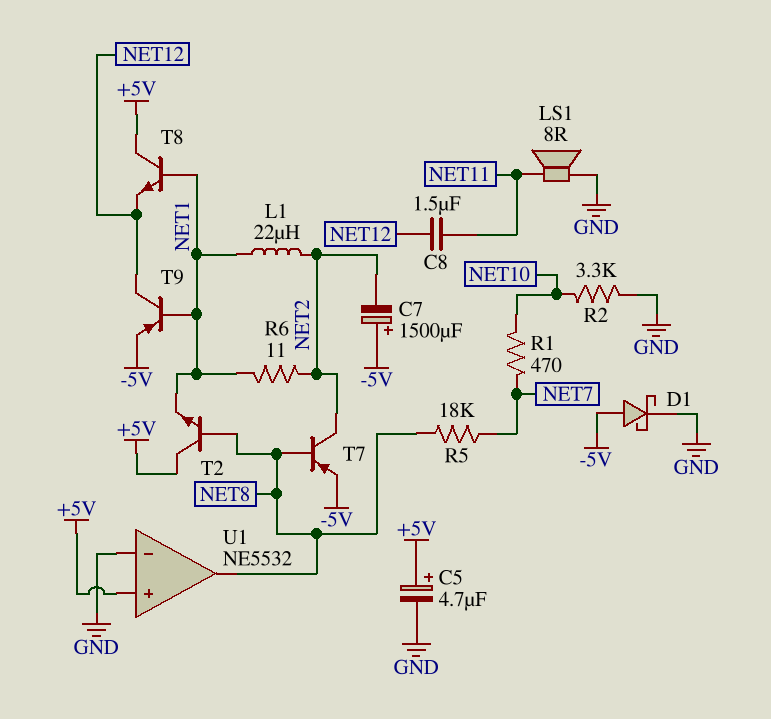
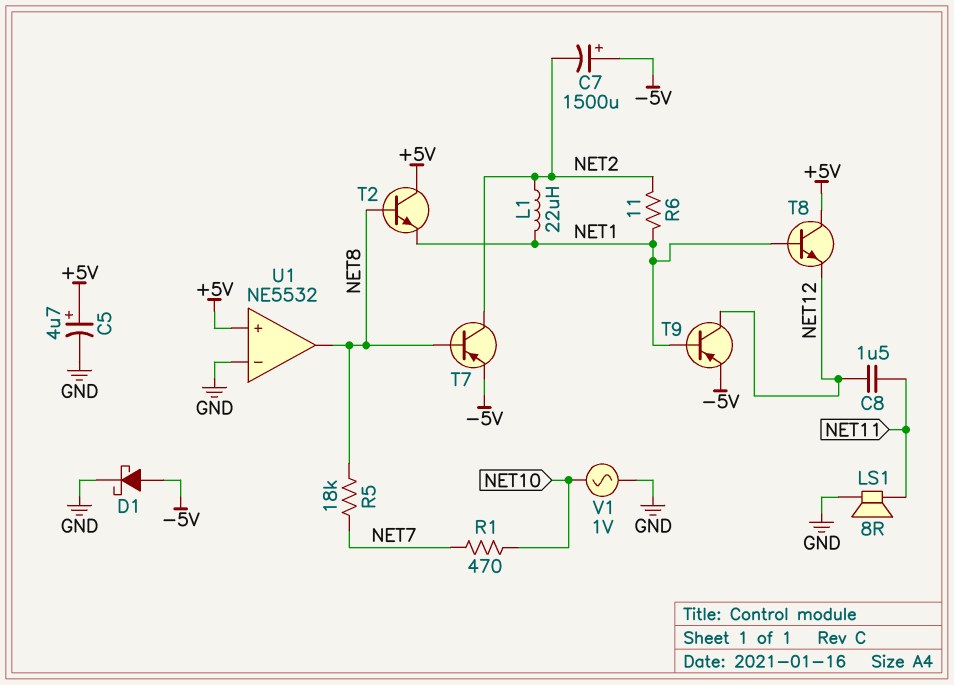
R2: 3.3k (GND, NET10) -> none
V1: none -> AC 1V (GND, NET10)

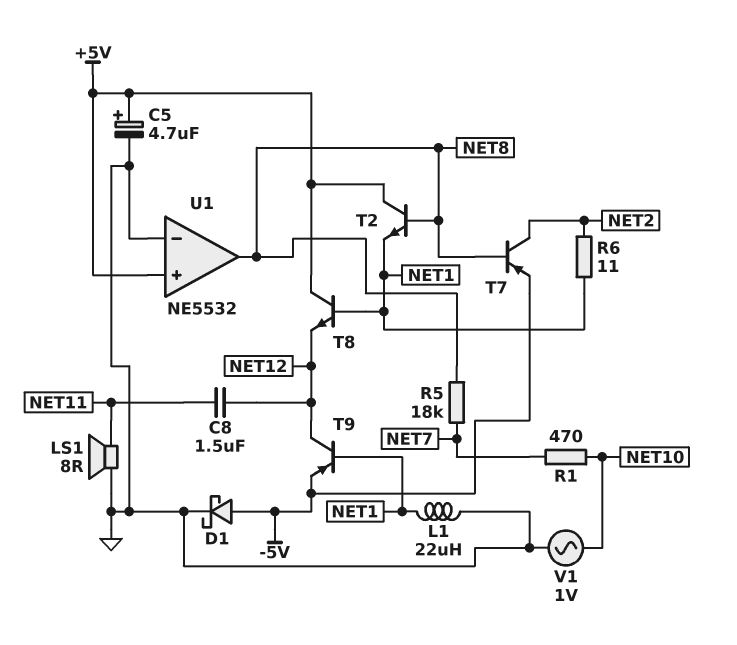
C7: 1500uF (plus -5V, minus NET2) -> none
L1: 22uH (NET1, NET2) -> 22uH (GND, NET1)

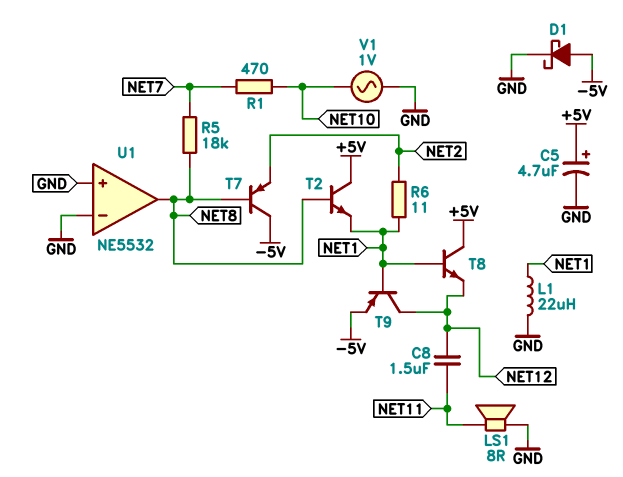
T7: PNP (B NET8, C NET2, E -5V) -> PNP (B NET8, C -5V, E NET2)
U1 pin in+: +5V -> GND

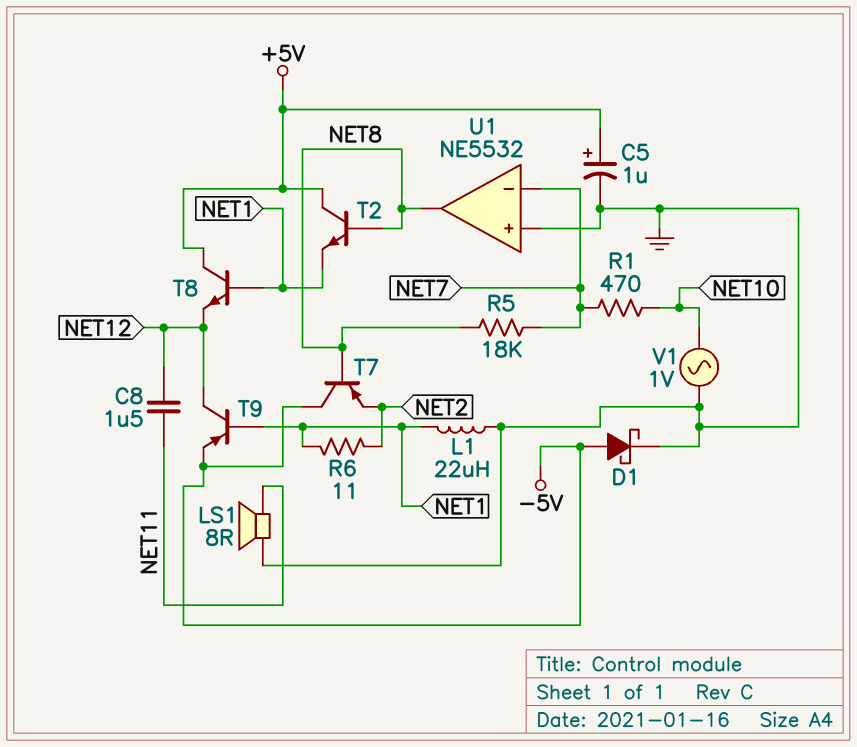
C5: 4.7uF (plus +5V, minus GND) -> 1uF (plus +5V, minus GND)
U1 pin in-: GND -> NET7

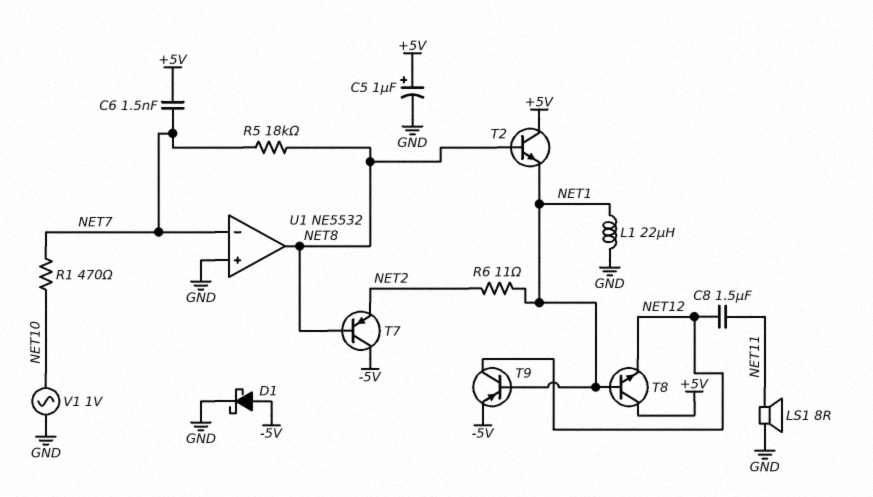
C6: none -> 1.5nF (+5V, NET7)

